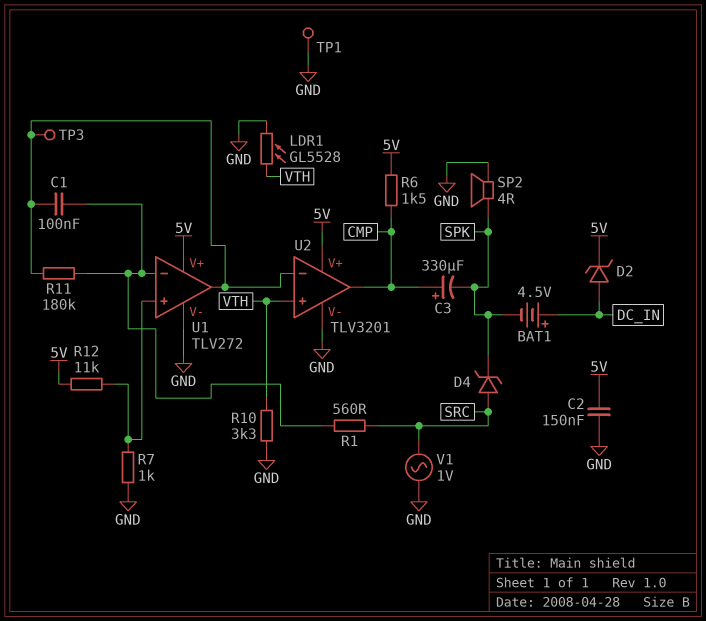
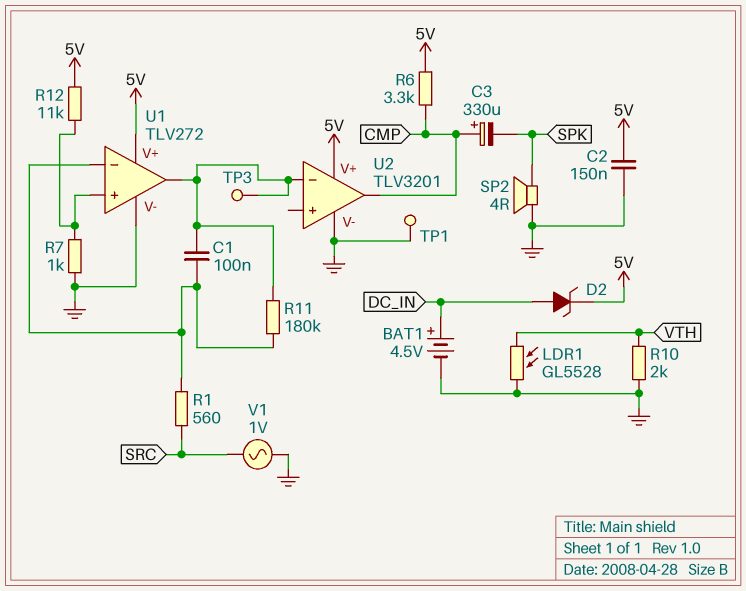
BAT1: 4.5V (plus DC_IN, minus SPK) -> 4.5V (plus DC_IN, minus GND)
D4: zener (A SRC, K SPK) -> none
R6: 1.5k (5V, CMP) -> 3.3k (5V, CMP)
R10: 3.3k (GND, VTH) -> 2k (GND, VTH)
U2 pin in+: VTH -> none

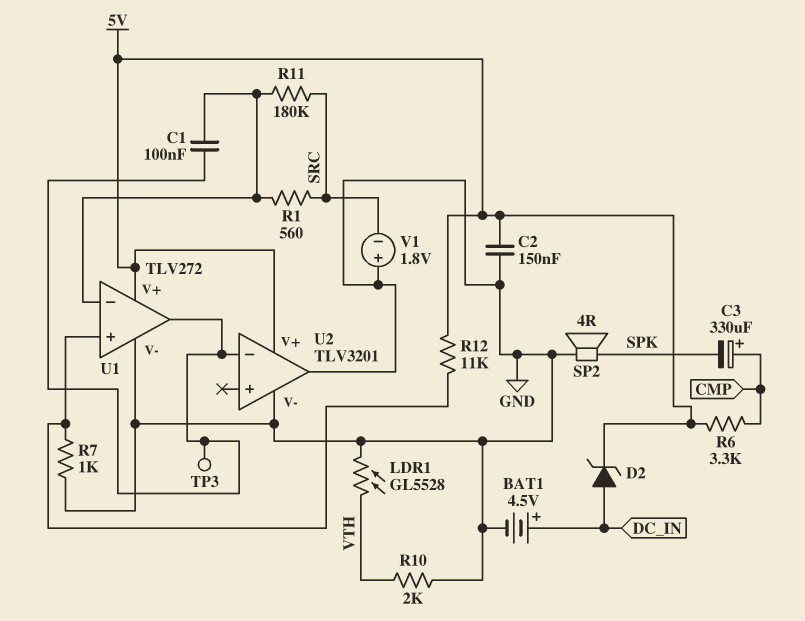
R11: 180k (U1/in-, U1/out) -> 180k (SRC, U1/in-)
TP1: test point (GND) -> none
U2 pin out: CMP -> GND
V1: AC 1V (GND, SRC) -> 1.8V (plus GND, minus SRC)

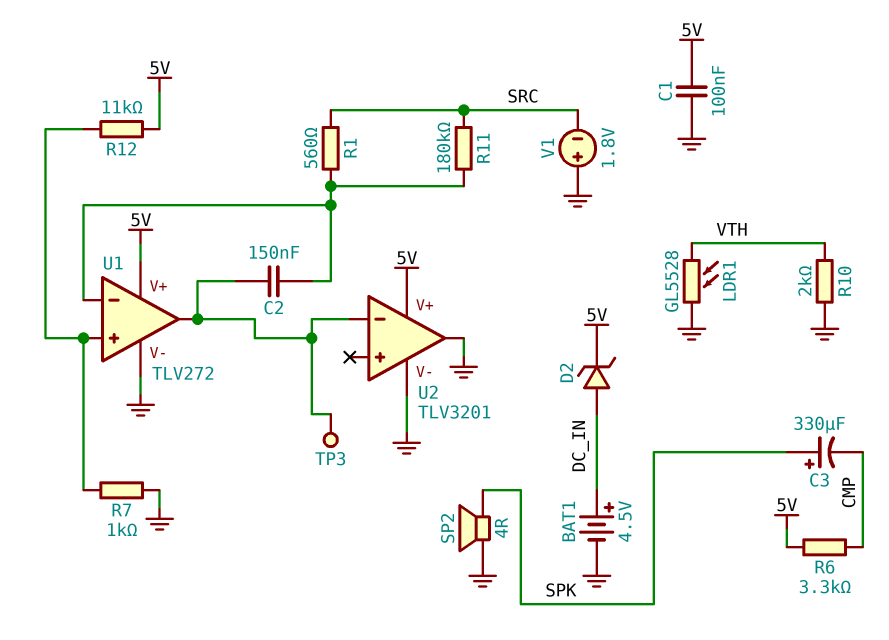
C1: 100nF (U1/in-, U1/out) -> 100nF (5V, GND)
C2: 150nF (5V, GND) -> 150nF (U1/in-, U1/out)
C3: 330uF (plus CMP, minus SPK) -> 330uF (plus SPK, minus CMP)

